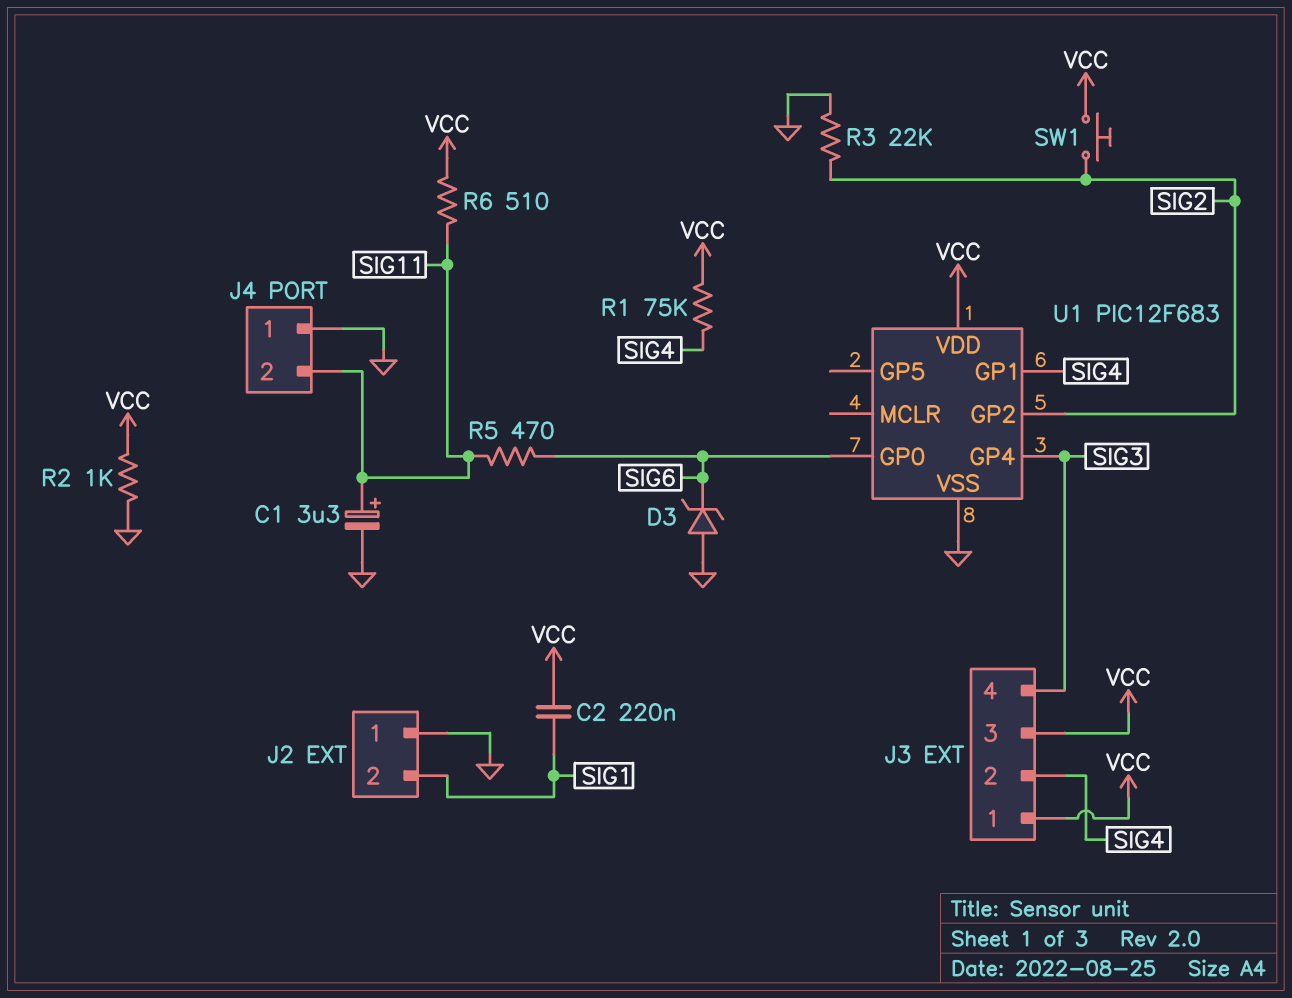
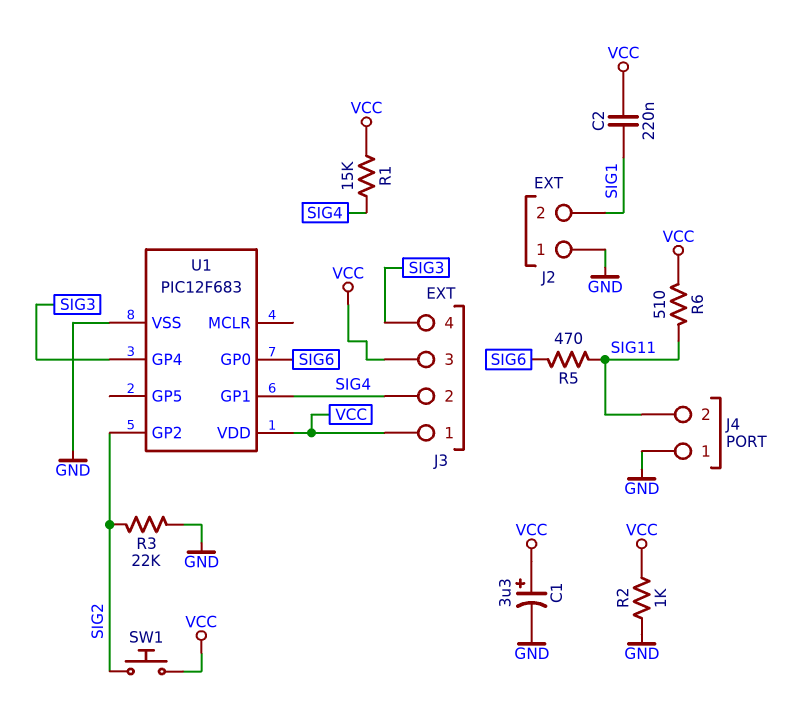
C1: 3.3uF (plus SIG11, minus GND) -> 3.3uF (plus VCC, minus GND)
D3: zener (A GND, K SIG6) -> none
R1: 75k (SIG4, VCC) -> 15k (SIG4, VCC)

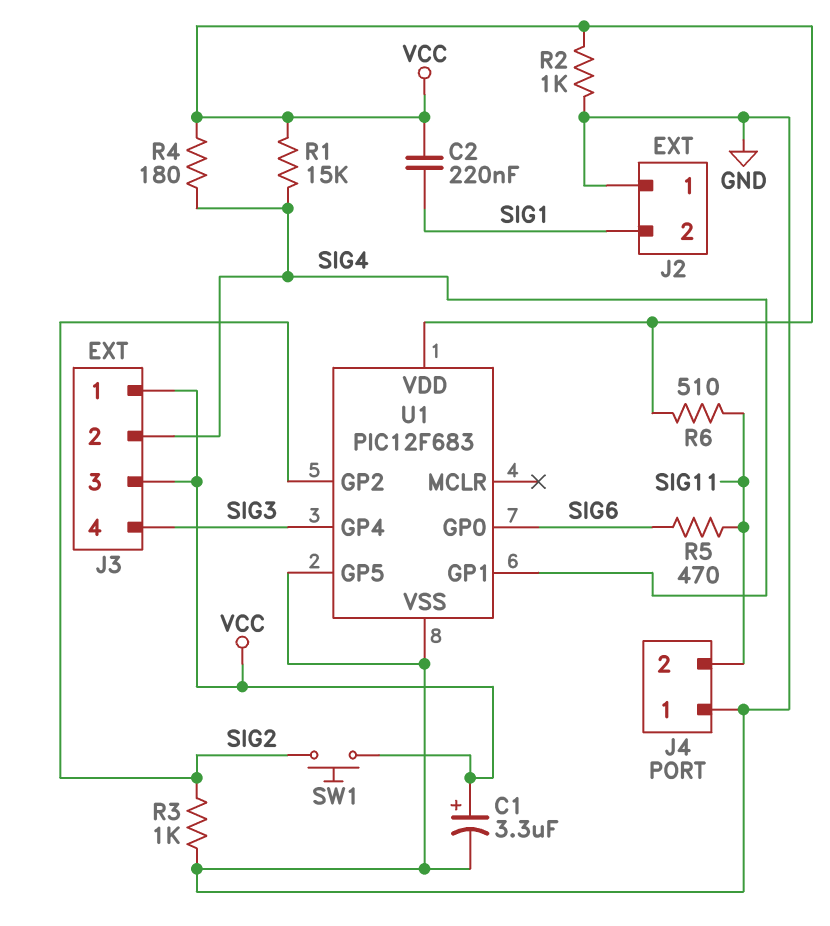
R3: 22k (GND, SIG2) -> 1k (GND, SIG2)
R4: none -> 180 (SIG4, VCC)
U1 pin GP5: none -> GND

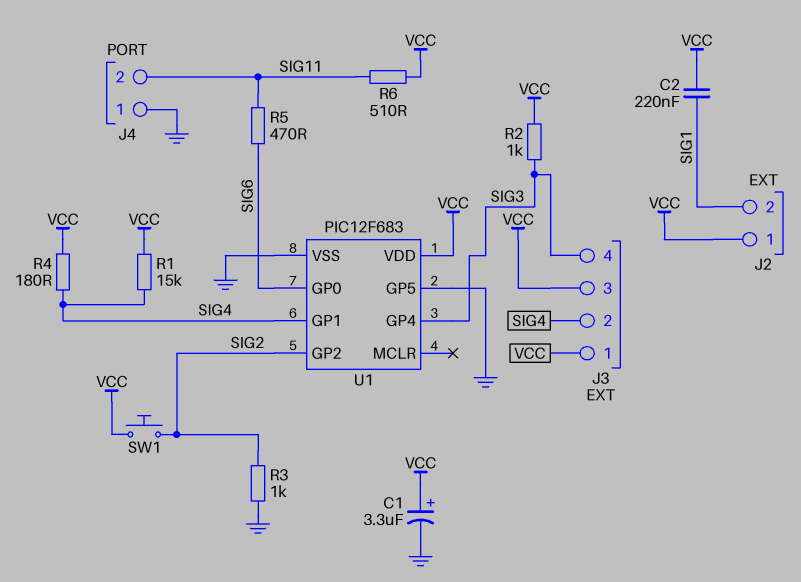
J2 pin 1: GND -> VCC
R2: 1k (GND, VCC) -> 1k (SIG3, VCC)

